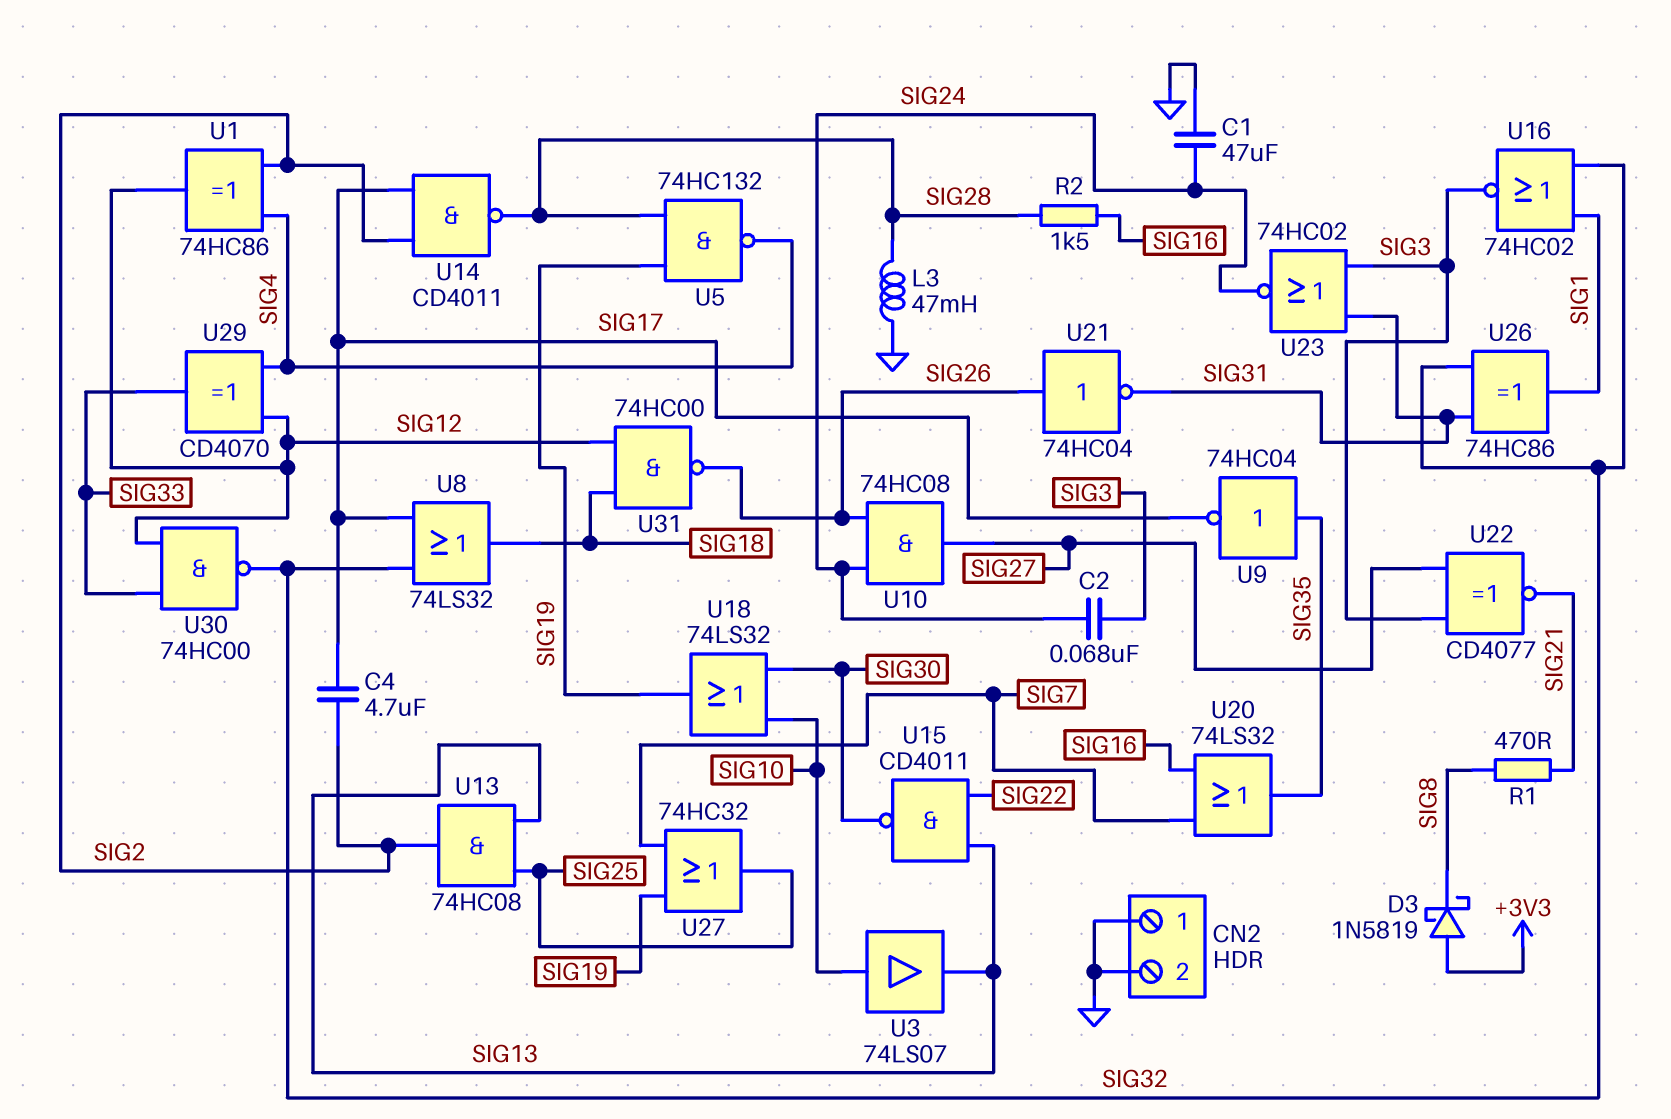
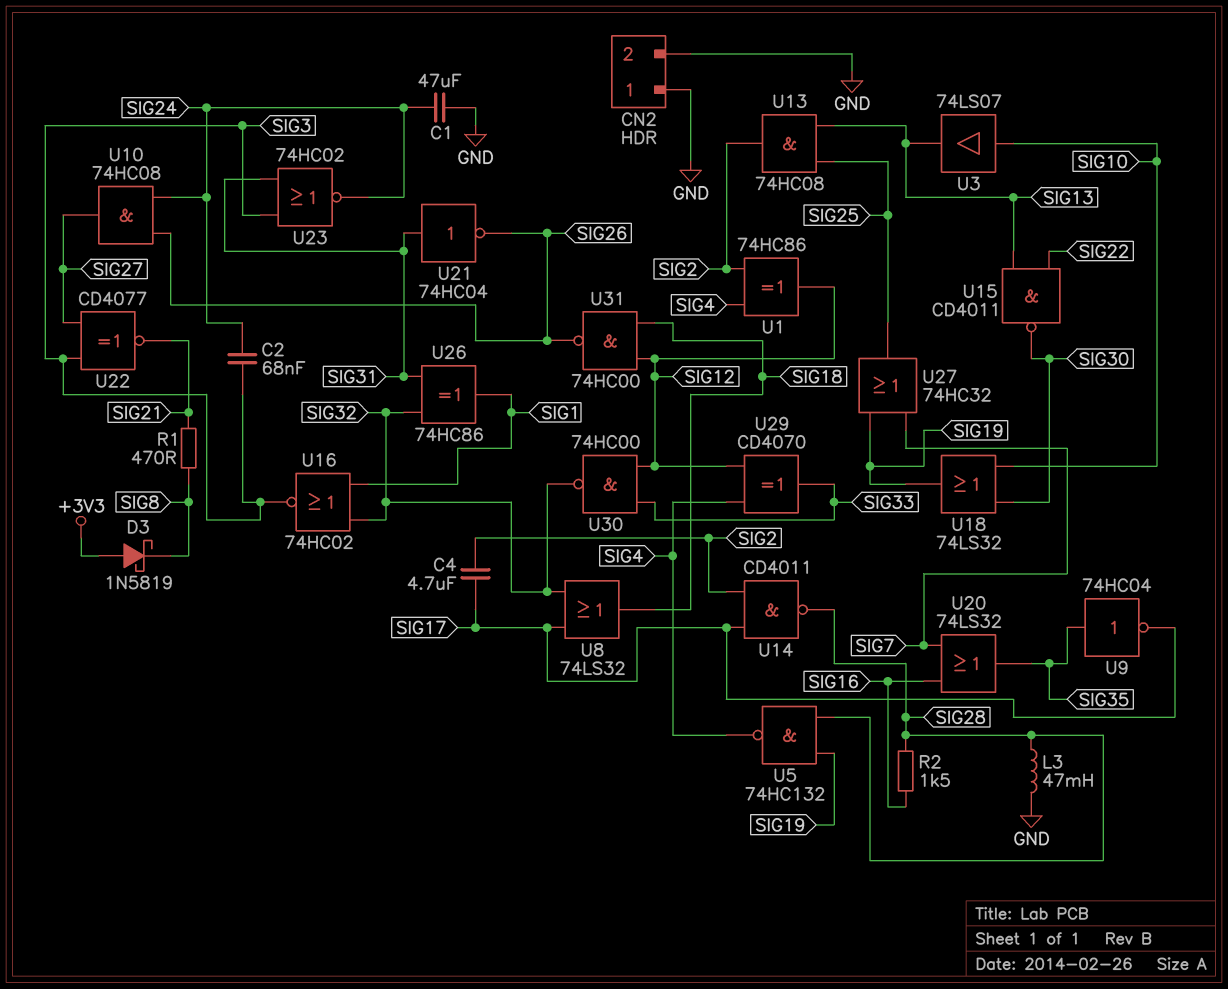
U21: NOT 74HC04 (in SIG26, out SIG31) -> NOT 74HC04 (in SIG31, out SIG26)

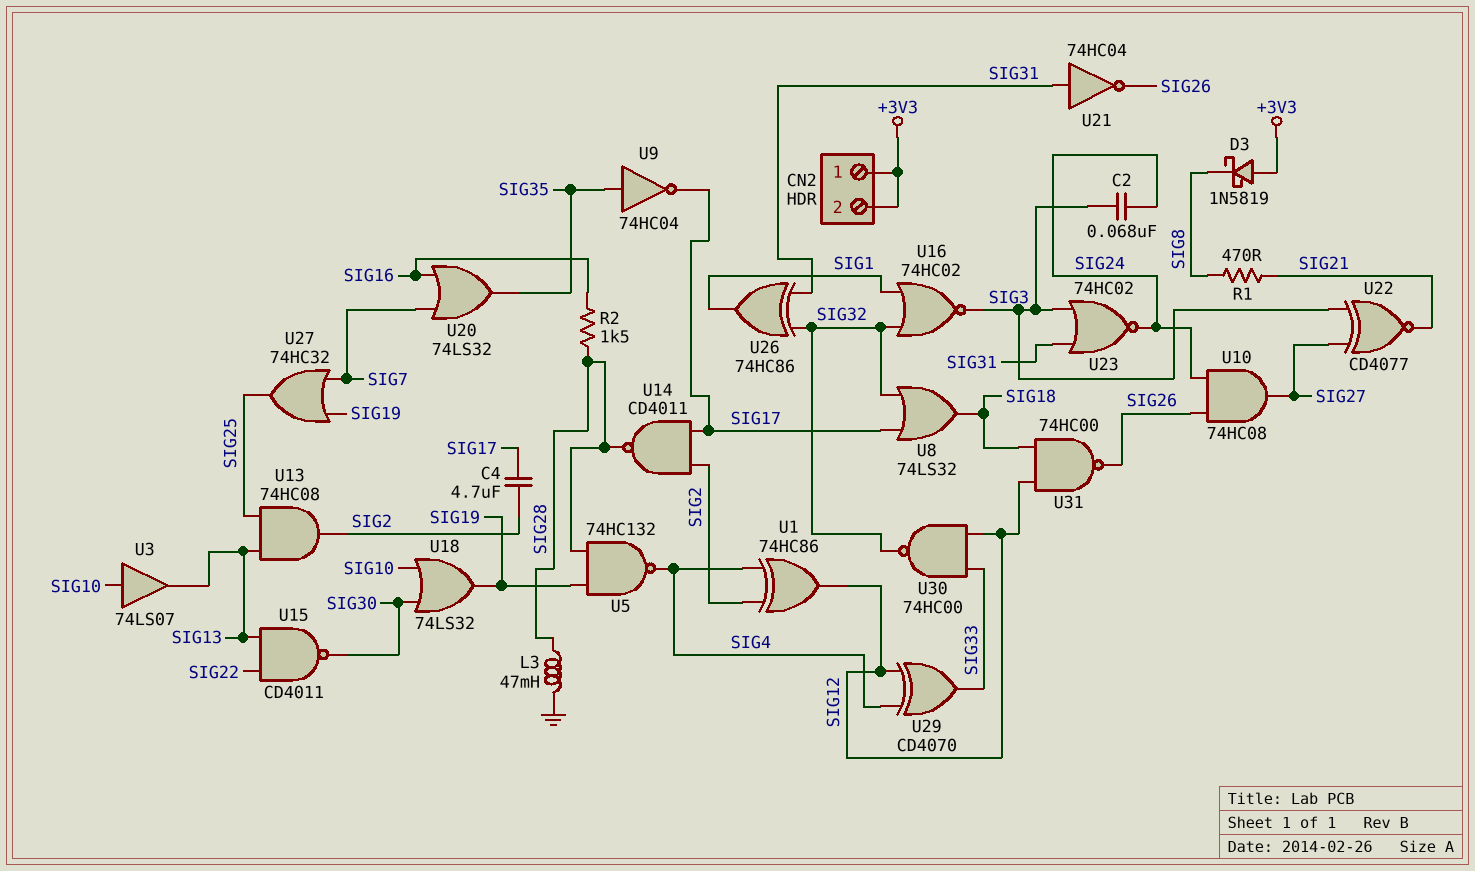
C1: 47uF (GND, SIG24) -> none
CN2 pin 1: GND -> +3V3
CN2 pin 2: GND -> +3V3

